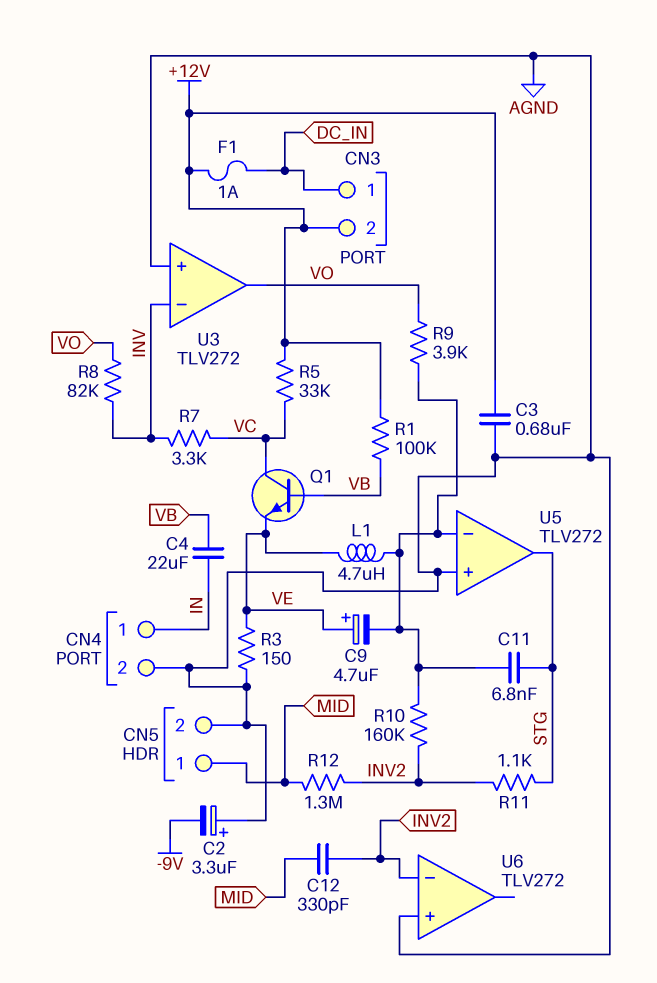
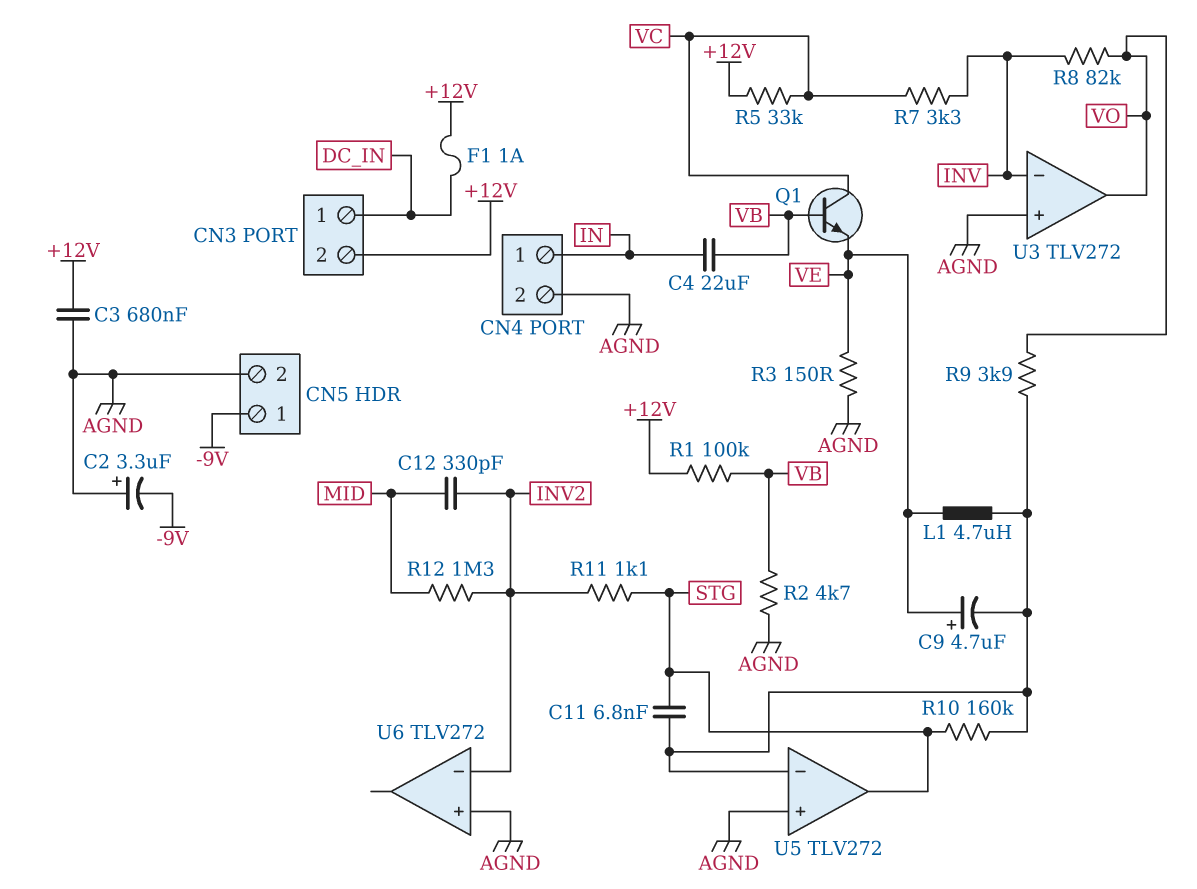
CN5 pin 1: MID -> -9V
R2: none -> 4.7k (AGND, VB)
R10: 160k (INV2, U5/in-) -> 160k (STG, U5/in-)

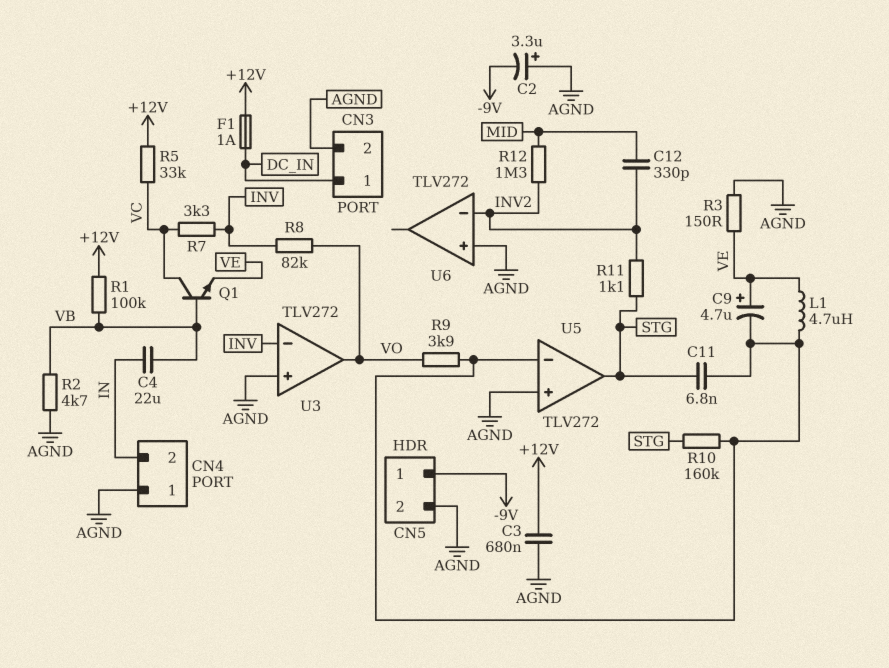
CN3 pin 2: +12V -> AGND
CN4 pin 1: IN -> AGND
CN4 pin 2: AGND -> IN

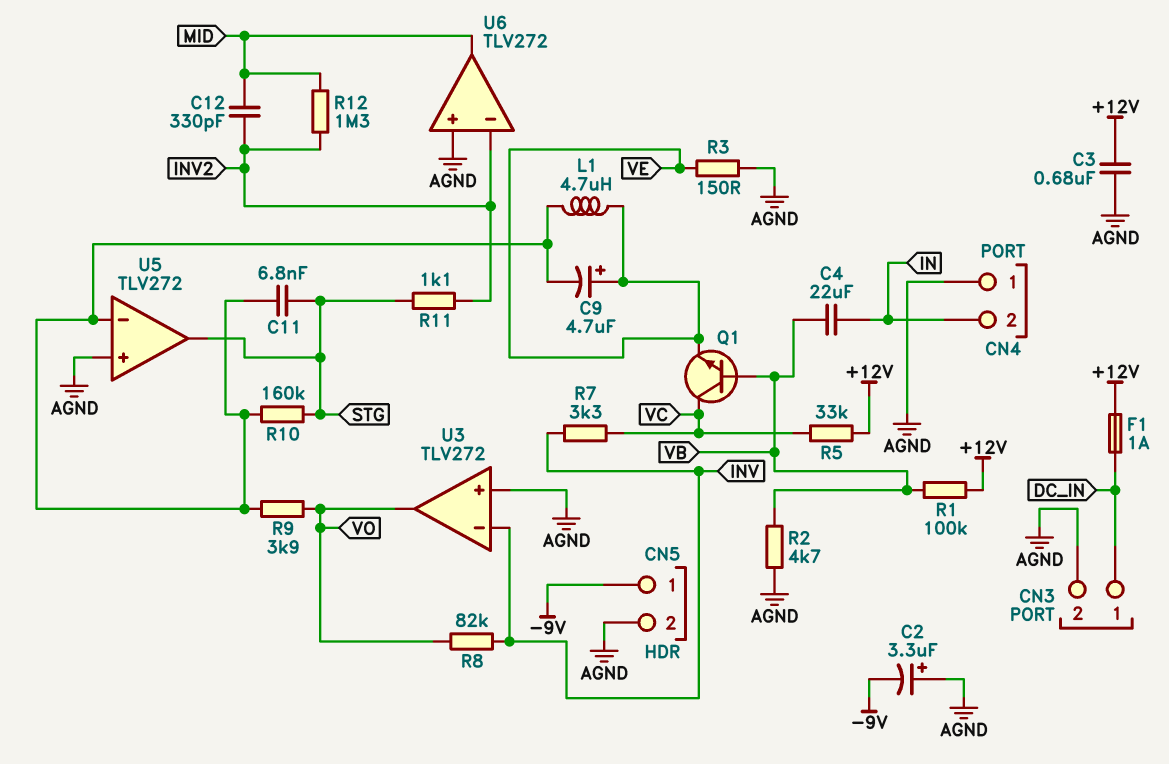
U6 pin out: none -> MID

